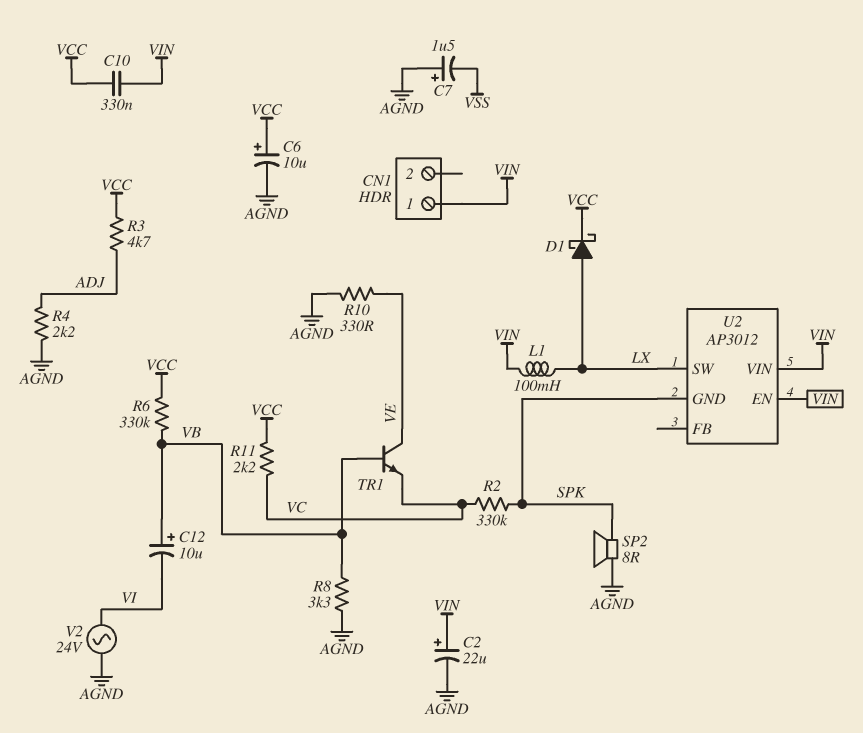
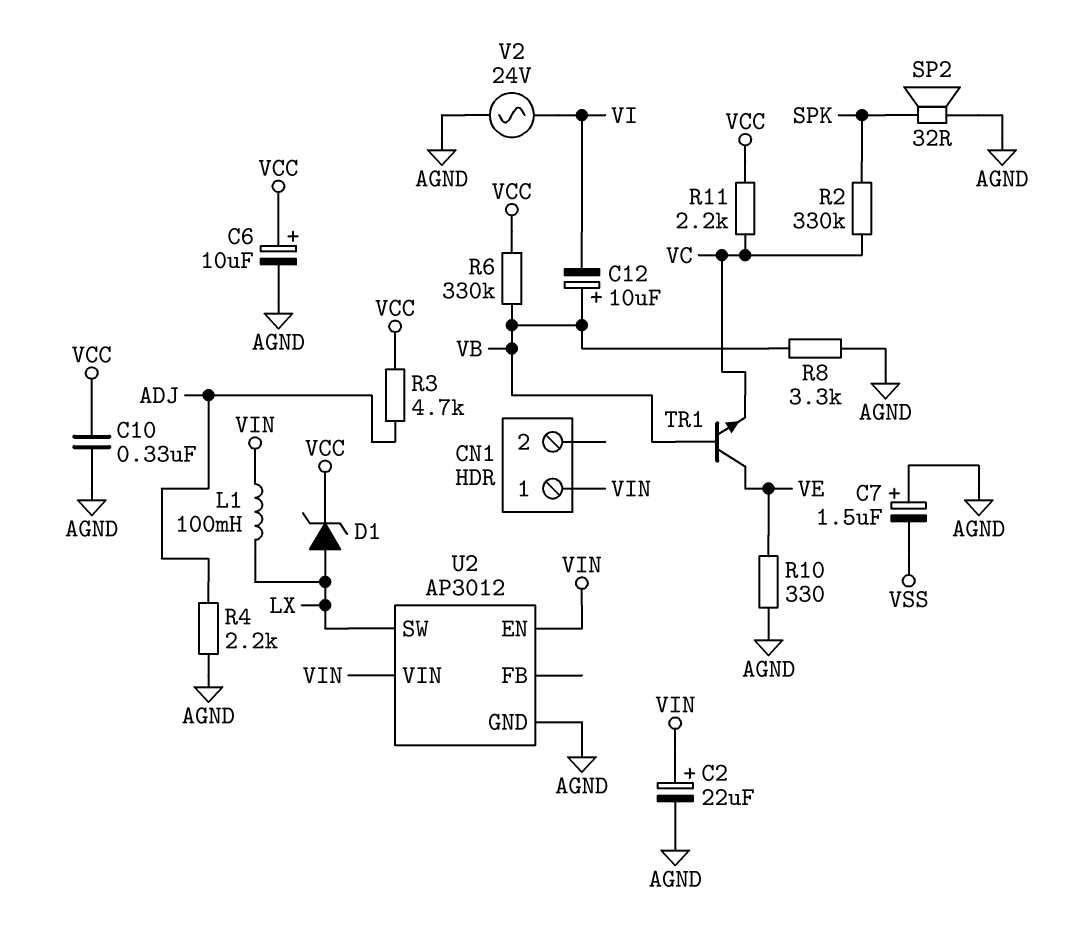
C10: 330nF (VCC, VIN) -> 330nF (AGND, VCC)
D1: schottky (A LX, K VCC) -> zener (A LX, K VCC)
SP2: speaker 8R (AGND, SPK) -> speaker 32R (AGND, SPK)
U2 pin GND: SPK -> AGND

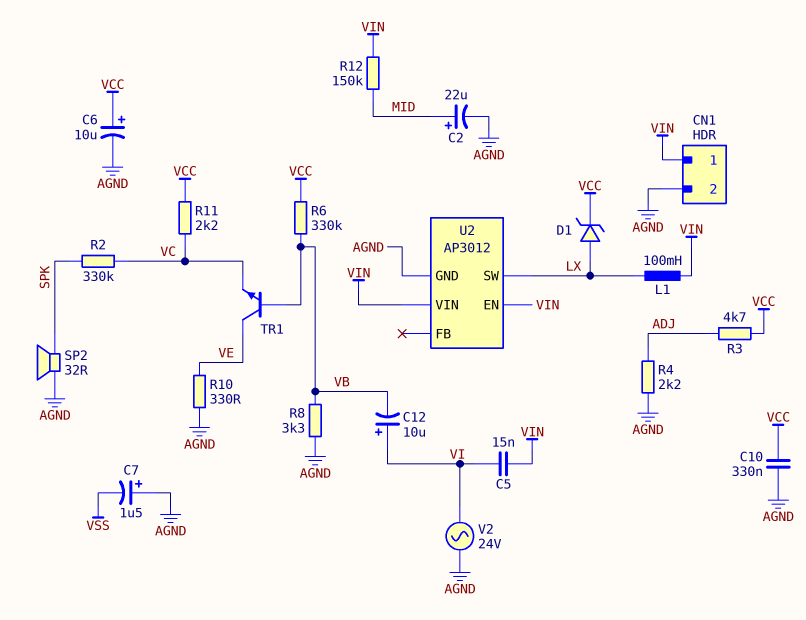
C2: 22uF (plus VIN, minus AGND) -> 22uF (plus MID, minus AGND)
C5: none -> 15nF (VI, VIN)
C12: 10uF (plus VB, minus VI) -> 10uF (plus VI, minus VB)
CN1 pin 2: none -> AGND
R12: none -> 150k (MID, VIN)

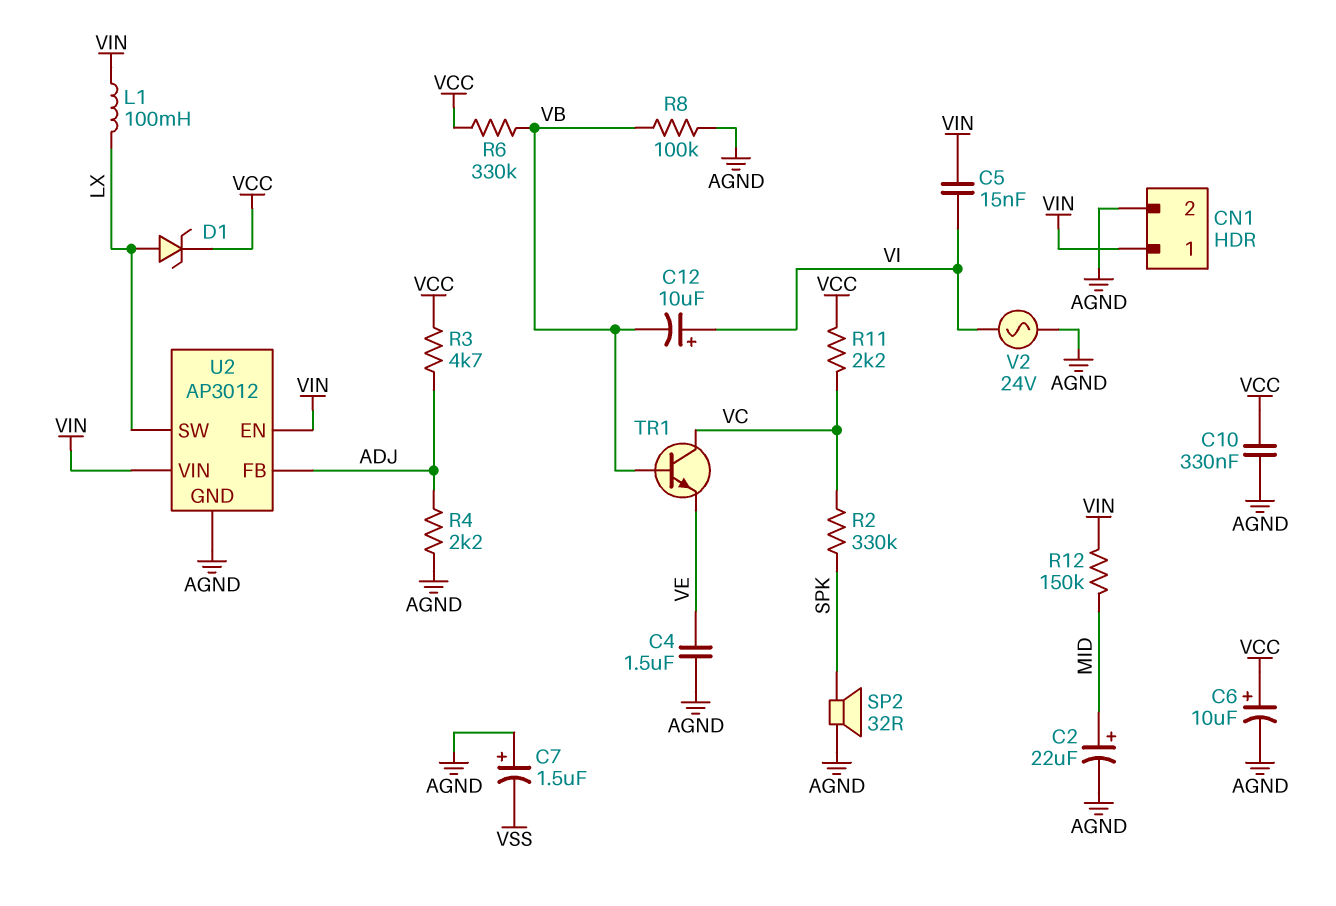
C4: none -> 1.5uF (AGND, VE)
R8: 3.3k (AGND, VB) -> 100k (AGND, VB)
R10: 330 (AGND, VE) -> none
TR1: NPN (B VB, C VE, E VC) -> NPN (B VB, C VC, E VE)
U2 pin FB: none -> ADJ

